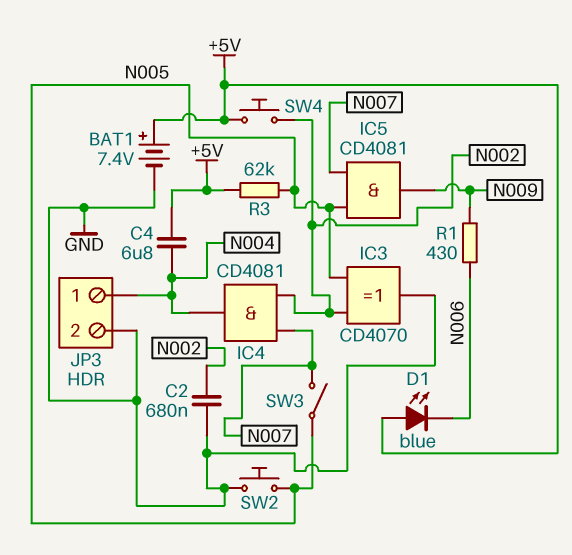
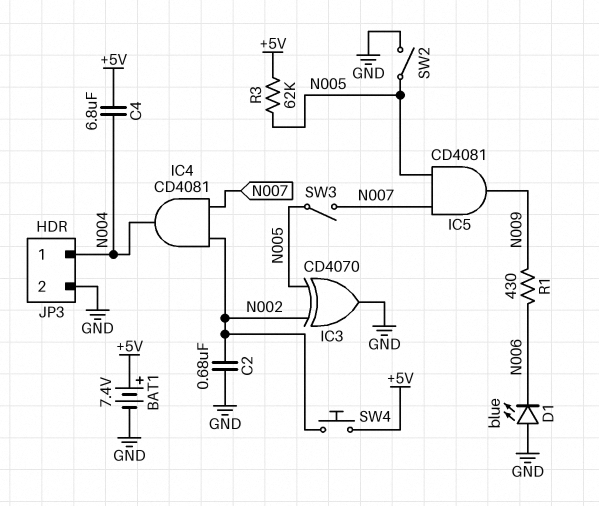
D1: LED blue (A +5V, K N006) -> LED blue (A GND, K N006)
SW2: button (GND, N005) -> switch (GND, N005)

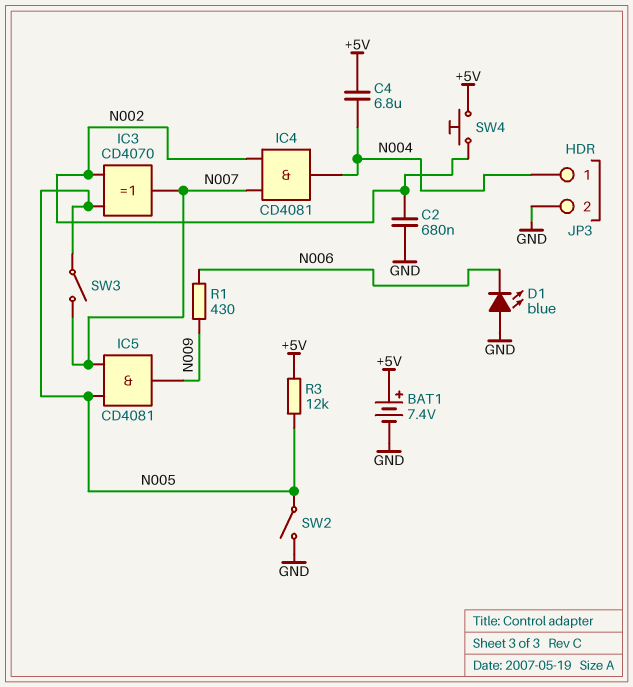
IC3: XOR CD4070 (in N002, in N005, out GND) -> XOR CD4070 (in N002, in N005, out N007)
R3: 62k (+5V, N005) -> 12k (+5V, N005)

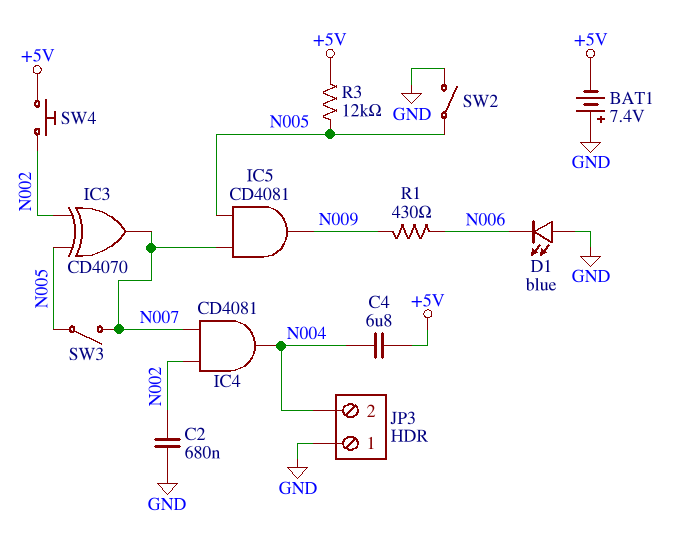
BAT1: 7.4V (plus +5V, minus GND) -> 7.4V (plus GND, minus +5V)
JP3 pin 1: N004 -> GND
JP3 pin 2: GND -> N004

